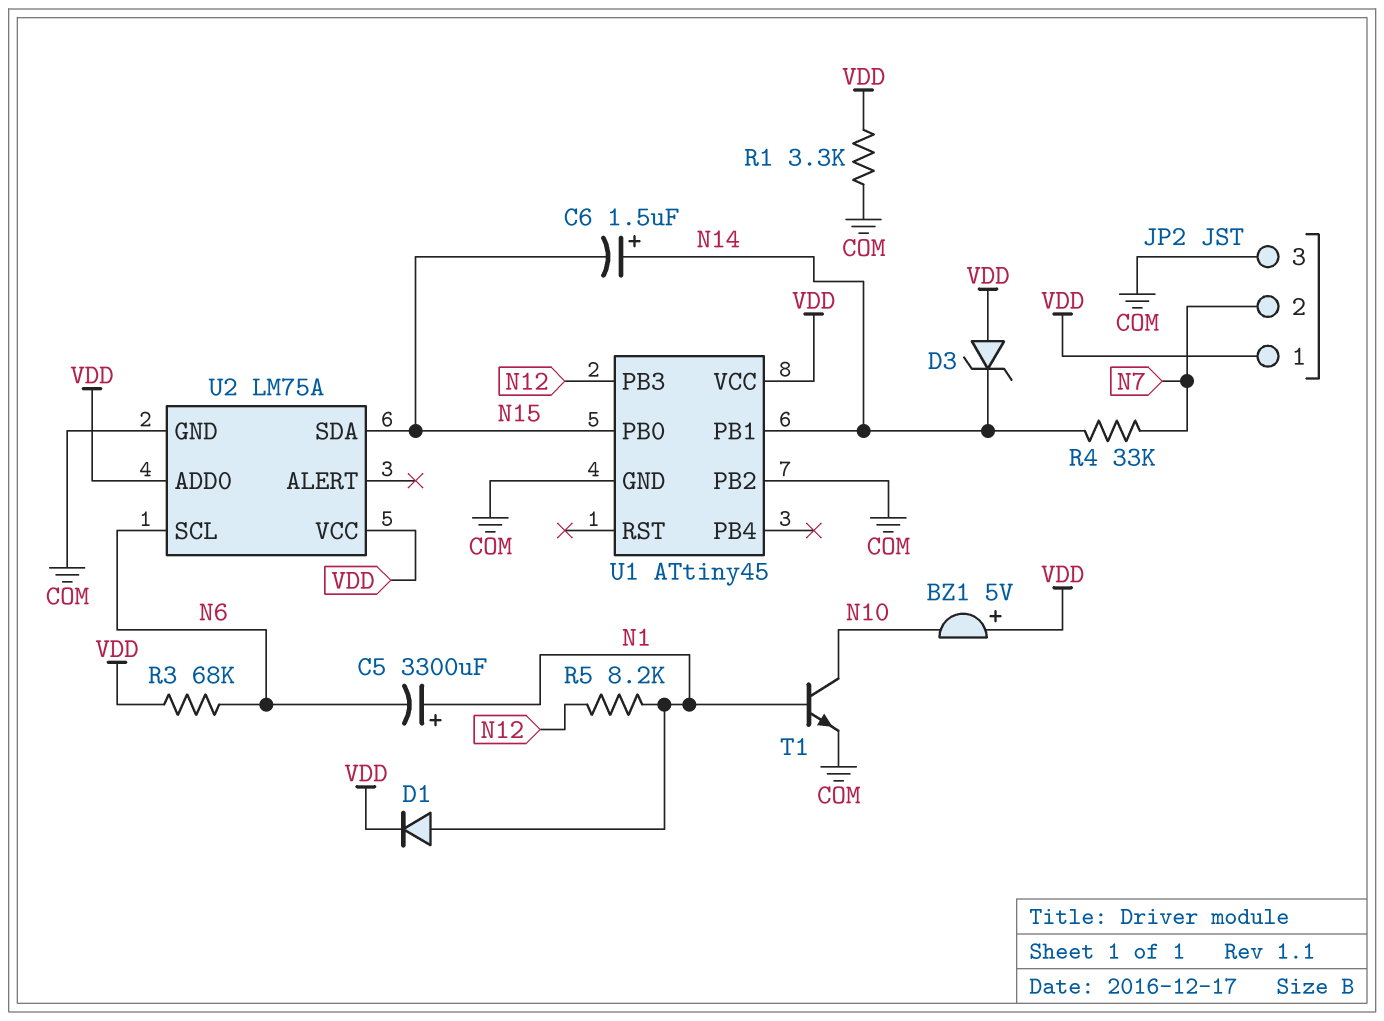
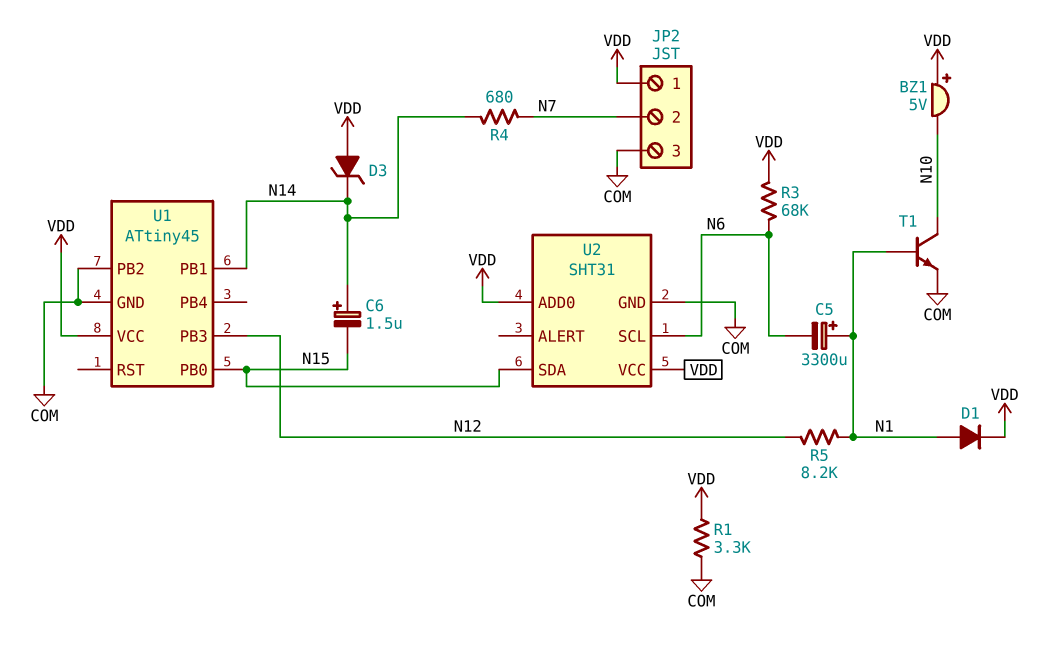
R4: 33k (N7, N14) -> 680 (N7, N14)
U2: LM75A -> SHT31

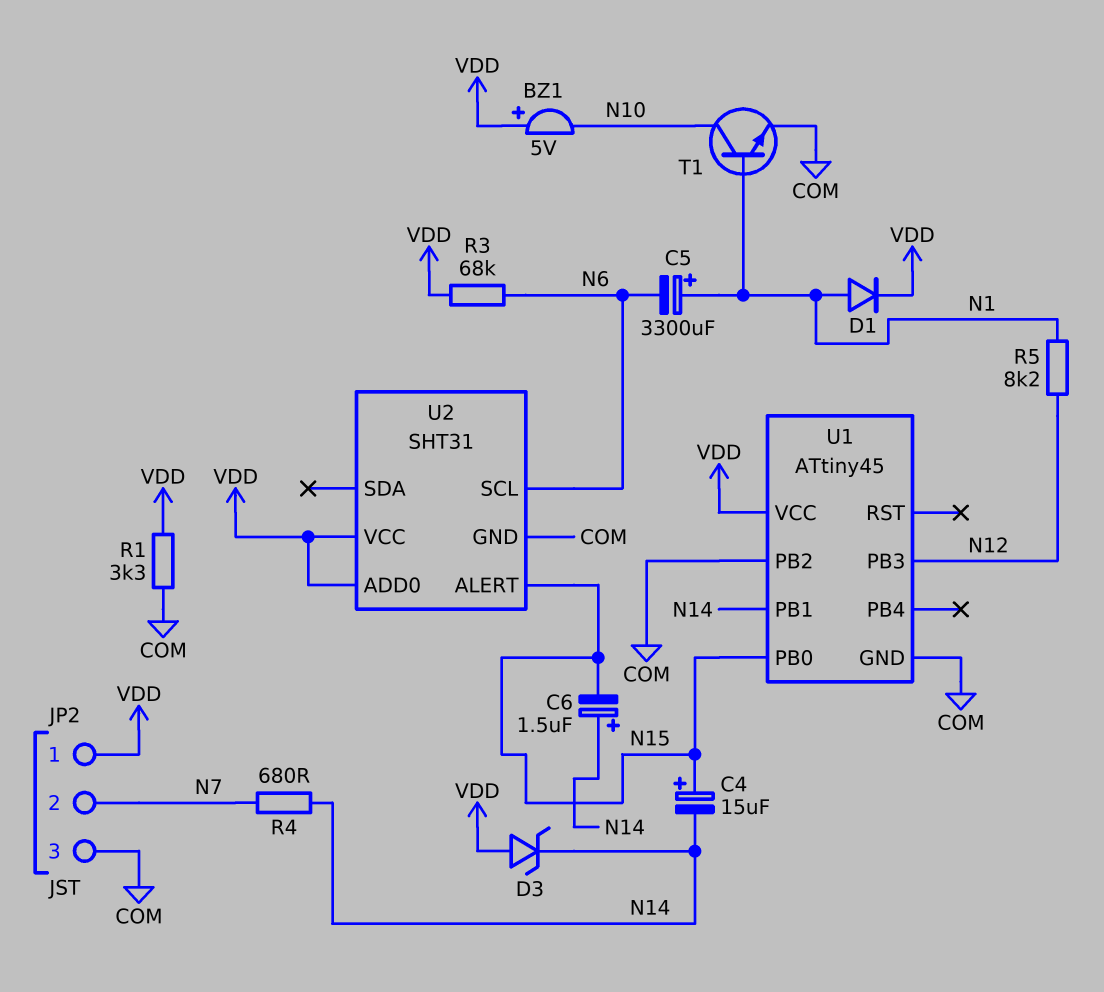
C4: none -> 15uF (plus N15, minus N14)
U2 pin ALERT: none -> N15
U2 pin SDA: N15 -> none

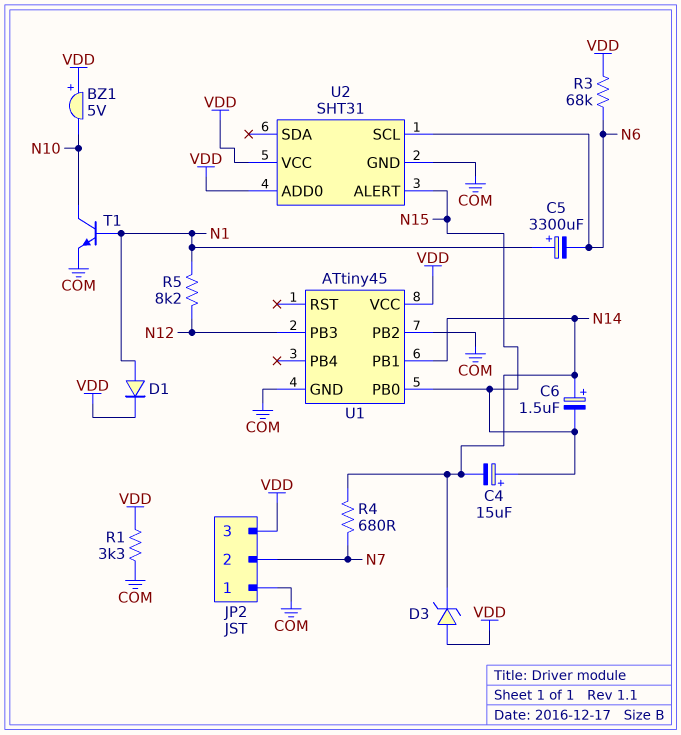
JP2 pin 1: VDD -> COM
JP2 pin 3: COM -> VDD

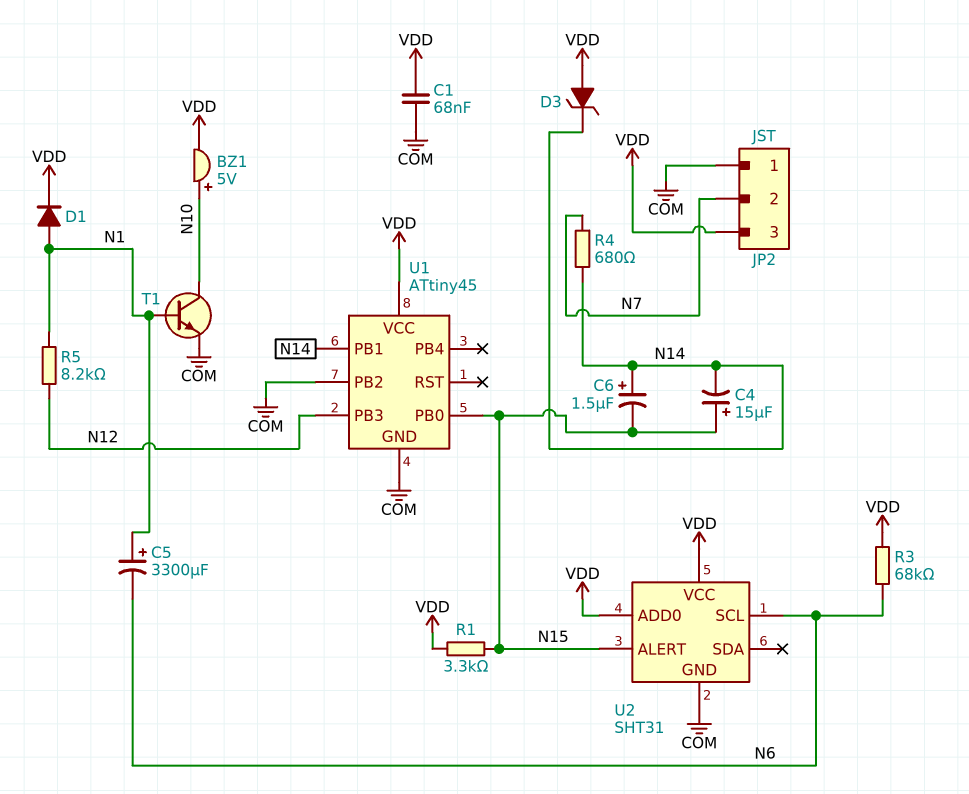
BZ1: buzzer 5V (plus VDD, minus N10) -> buzzer 5V (plus N10, minus VDD)
C1: none -> 68nF (COM, VDD)
R1: 3.3k (COM, VDD) -> 3.3k (N15, VDD)

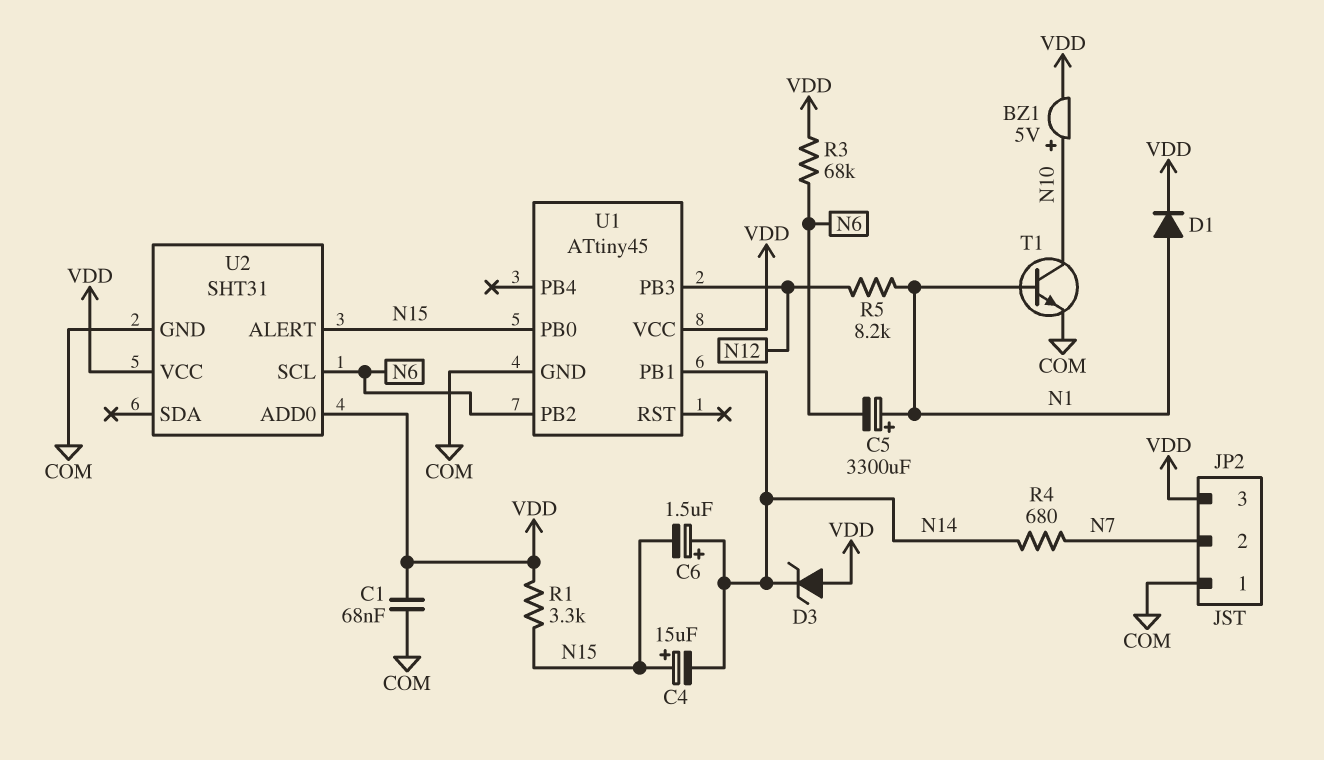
U1 pin PB2: COM -> N6

